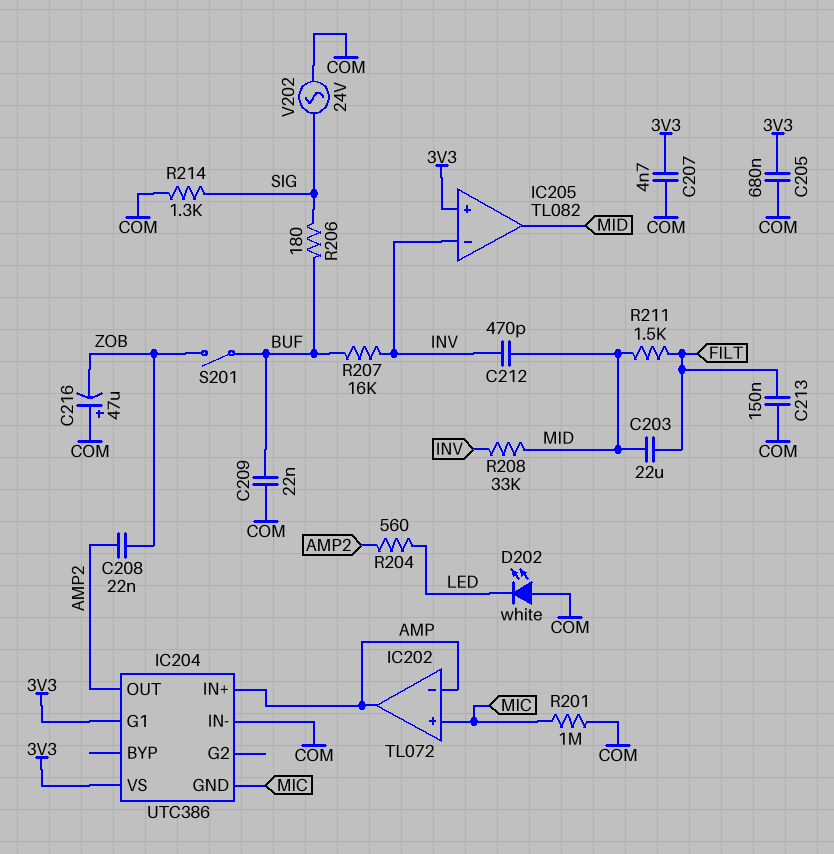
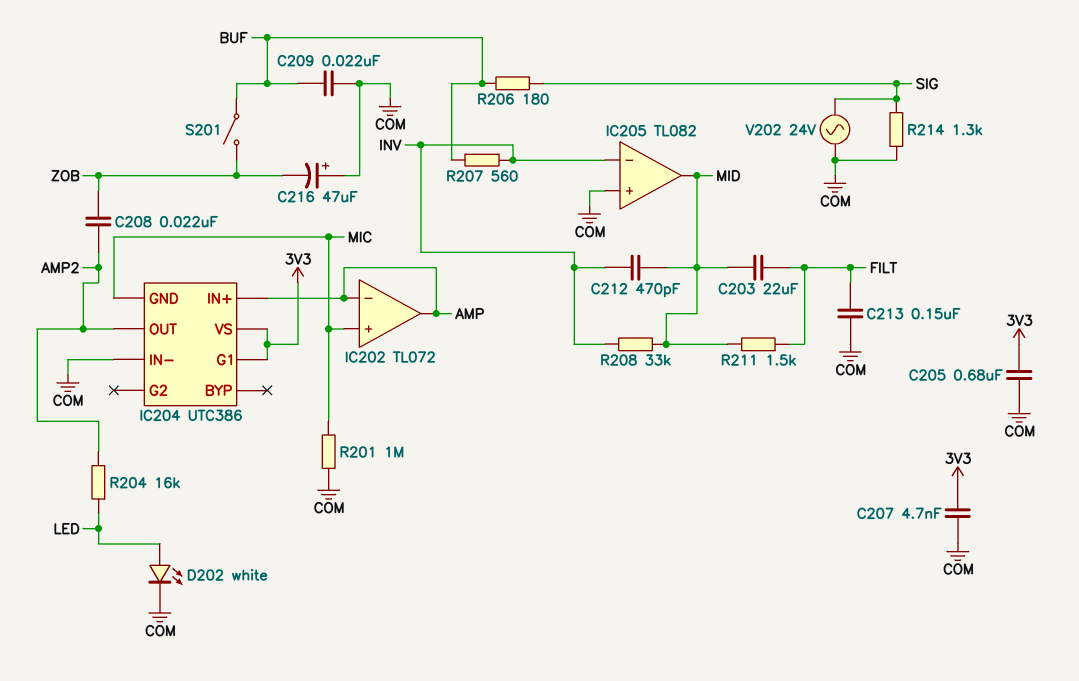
D202: LED white (A COM, K LED) -> LED white (A LED, K COM)
IC205 pin in+: 3V3 -> COM
R204: 560 (AMP2, LED) -> 16k (AMP2, LED)
R207: 16k (BUF, INV) -> 560 (BUF, INV)

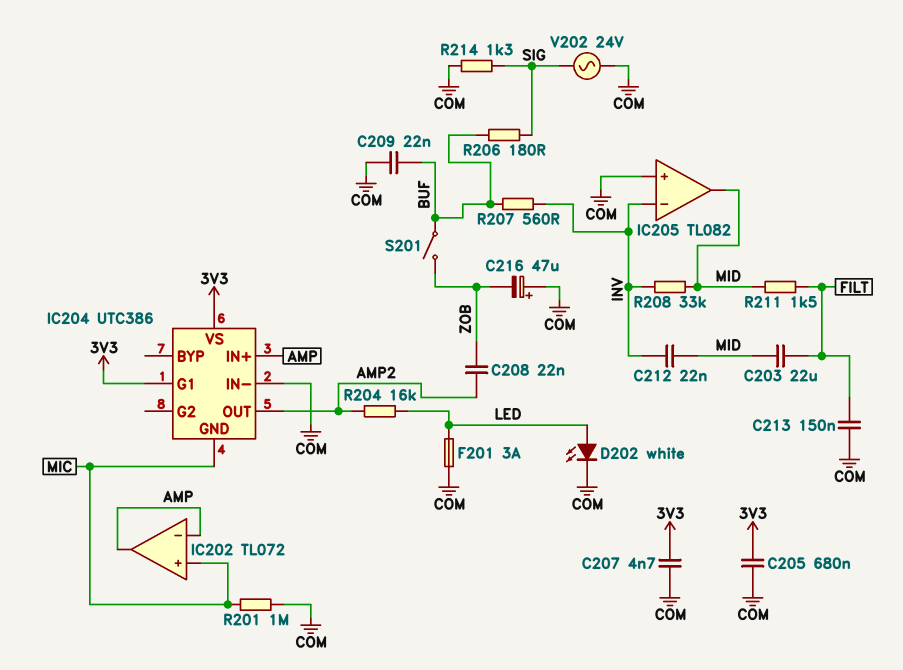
C212: 470pF (INV, MID) -> 22nF (INV, MID)
F201: none -> 3A (COM, LED)

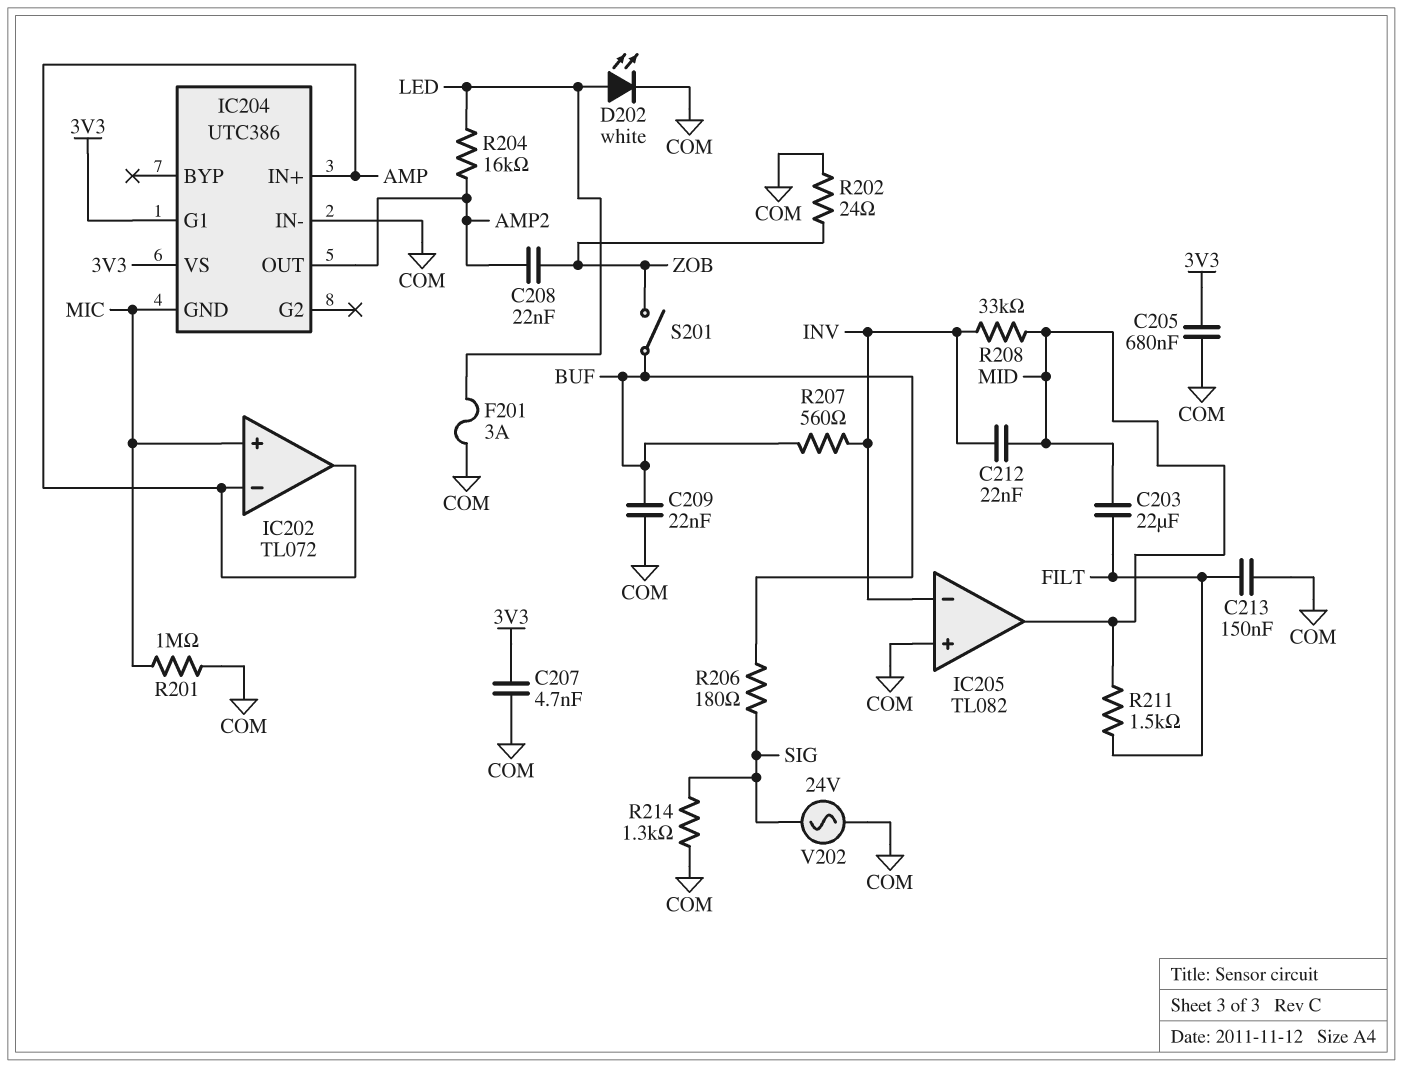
C216: 47uF (plus COM, minus ZOB) -> none
R202: none -> 24 (COM, ZOB)

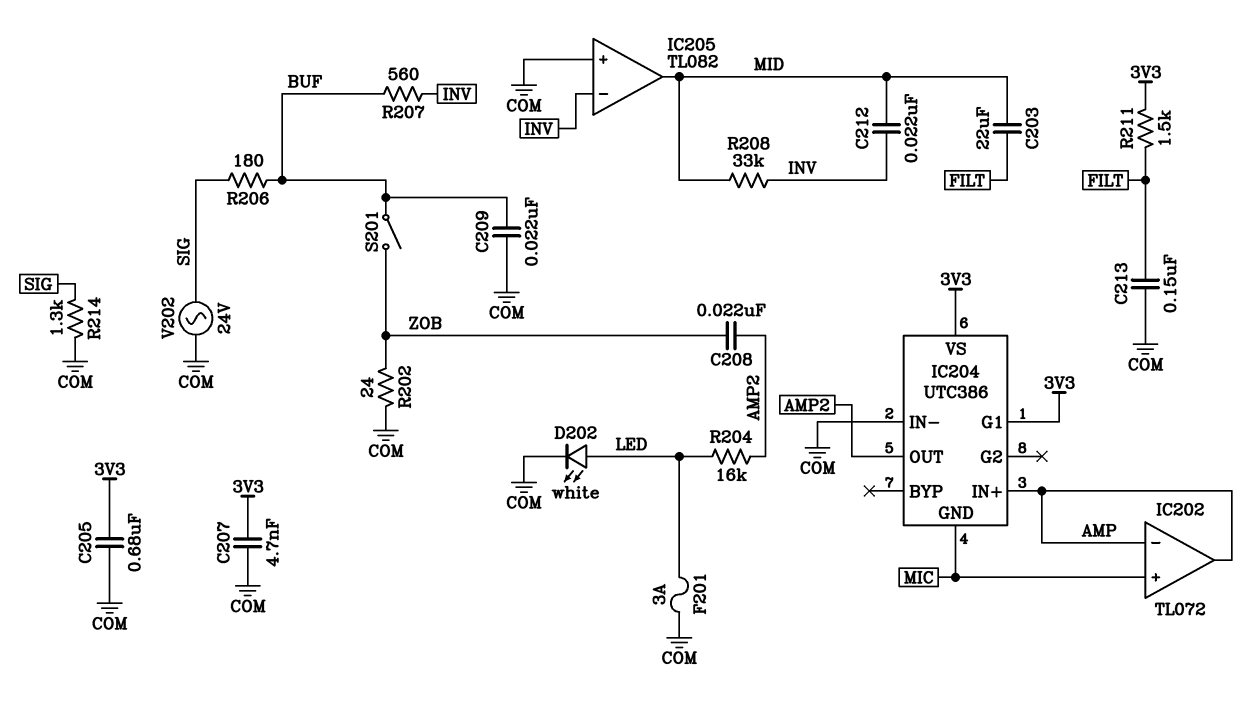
R201: 1M (COM, MIC) -> none
R211: 1.5k (FILT, MID) -> 1.5k (3V3, FILT)

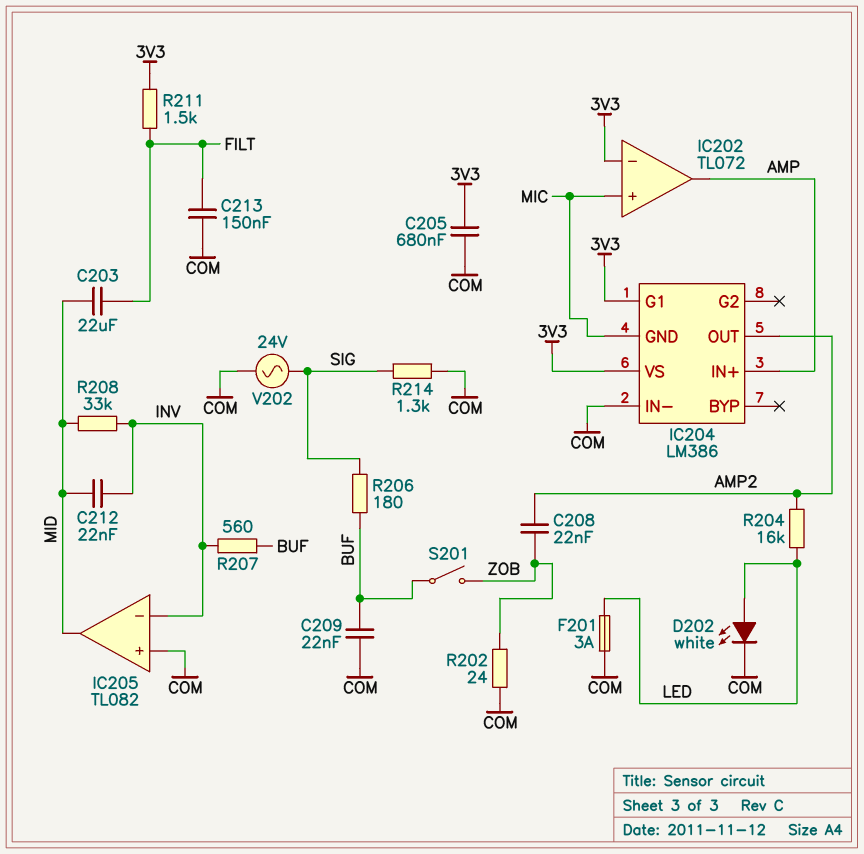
C207: 4.7nF (3V3, COM) -> none
IC202 pin in-: AMP -> 3V3
IC204: UTC386 -> LM386

